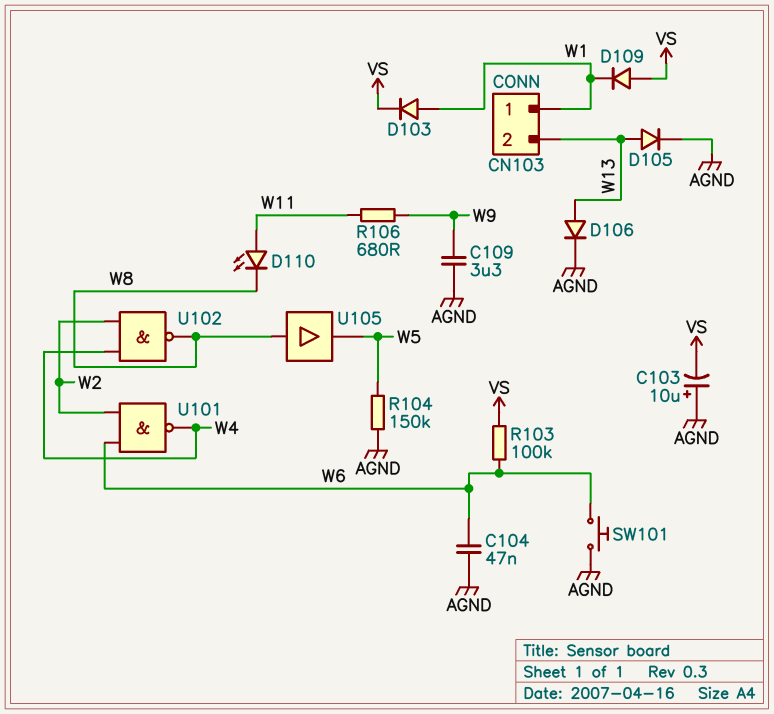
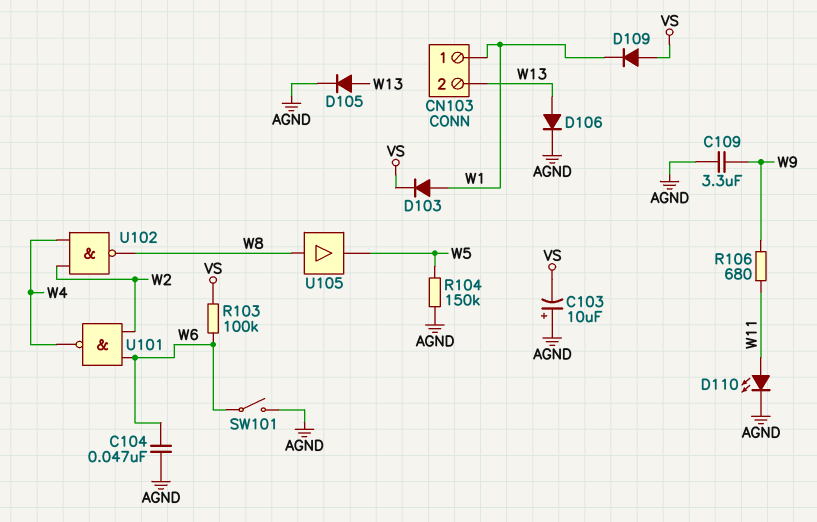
D110: LED (A W11, K W8) -> LED (A W11, K AGND)
SW101: button (AGND, W6) -> switch (AGND, W6)

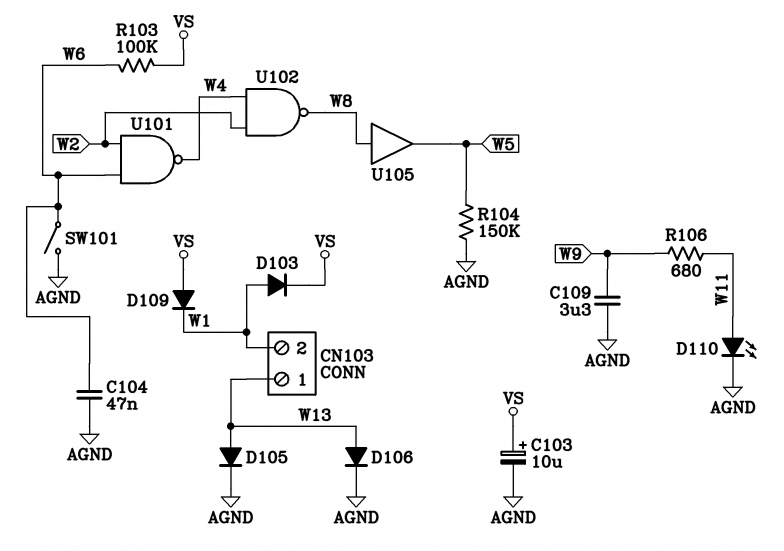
C103: 10uF (plus AGND, minus VS) -> 10uF (plus VS, minus AGND)
CN103 pin 1: W1 -> W13
CN103 pin 2: W13 -> W1

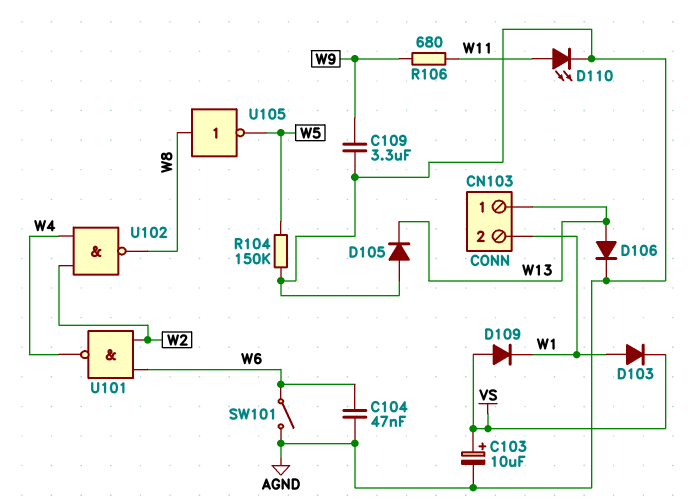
D105: diode (A W13, K AGND) -> diode (A AGND, K W13)
R103: 100k (VS, W6) -> none
U105: buffer (in W8, out W5) -> NOT (in W8, out W5)

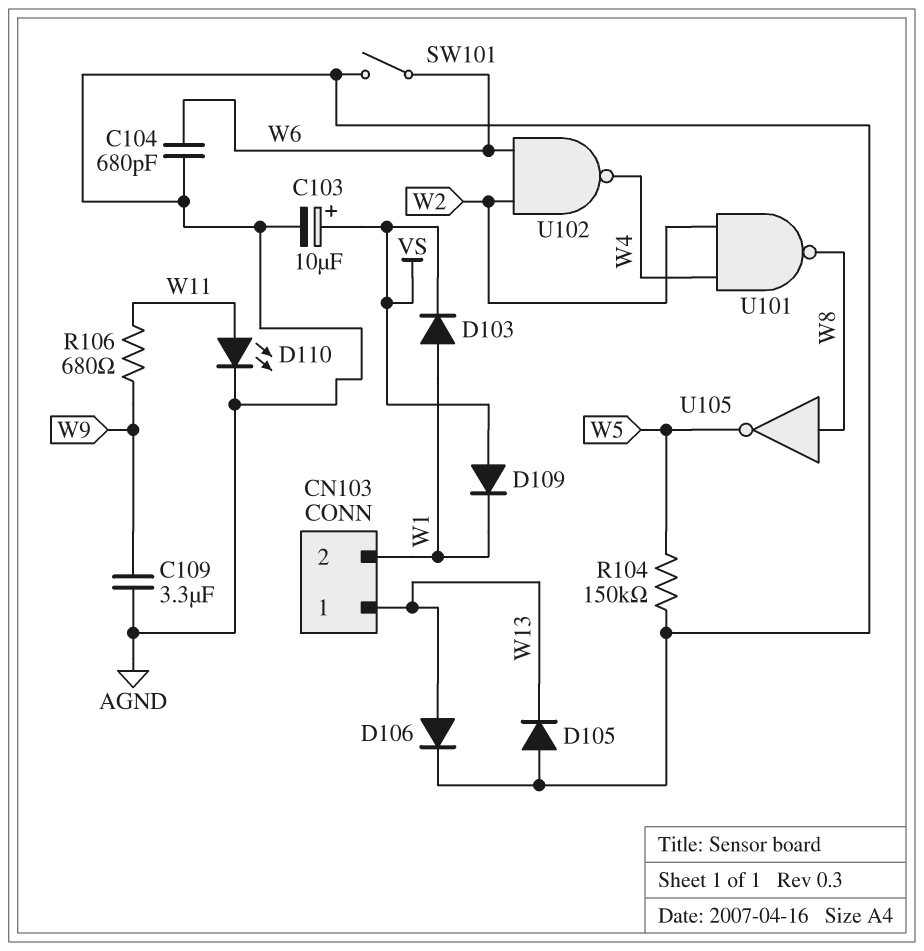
C104: 47nF (AGND, W6) -> 680pF (AGND, W6)
U101: NAND (in W2, in W6, out W4) -> NAND (in W2, in W4, out W8)
U102: NAND (in W2, in W4, out W8) -> NAND (in W2, in W6, out W4)

